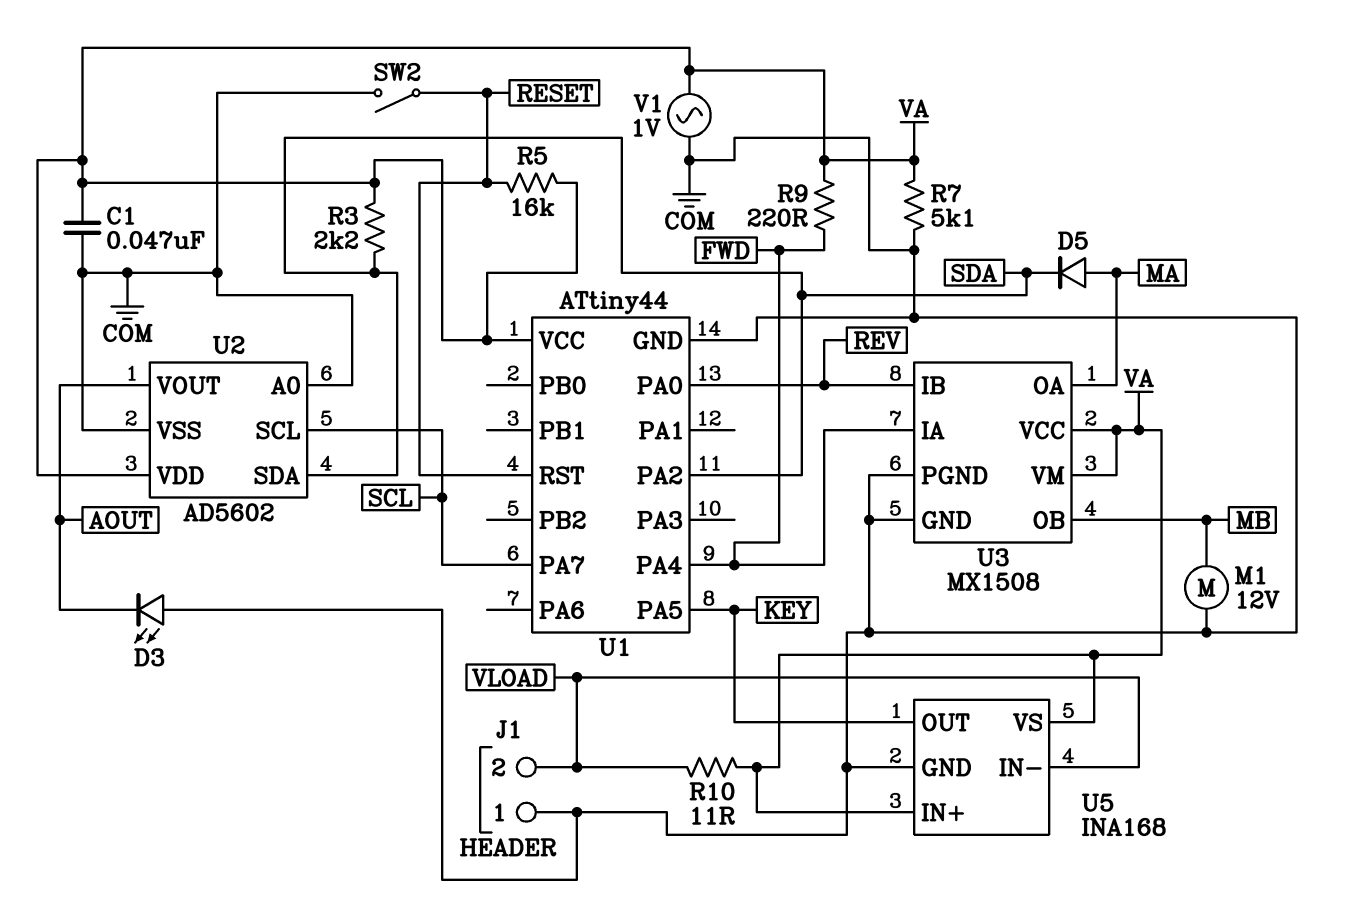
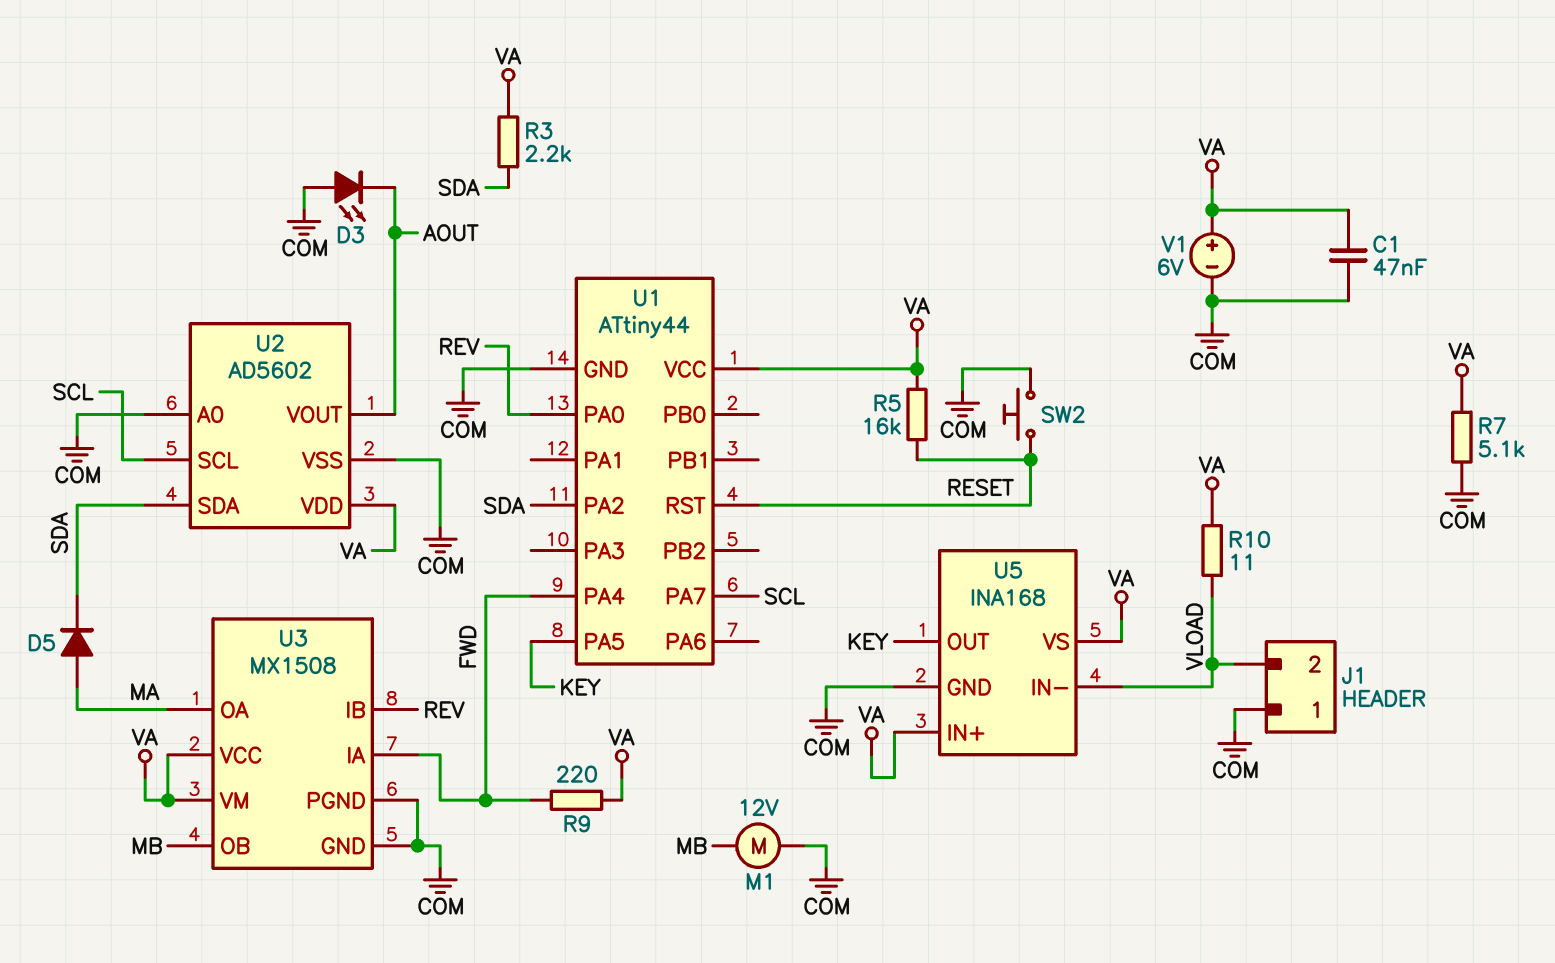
SW2: switch (COM, RESET) -> button (COM, RESET)
V1: AC 1V (COM, VA) -> 6V (plus VA, minus COM)

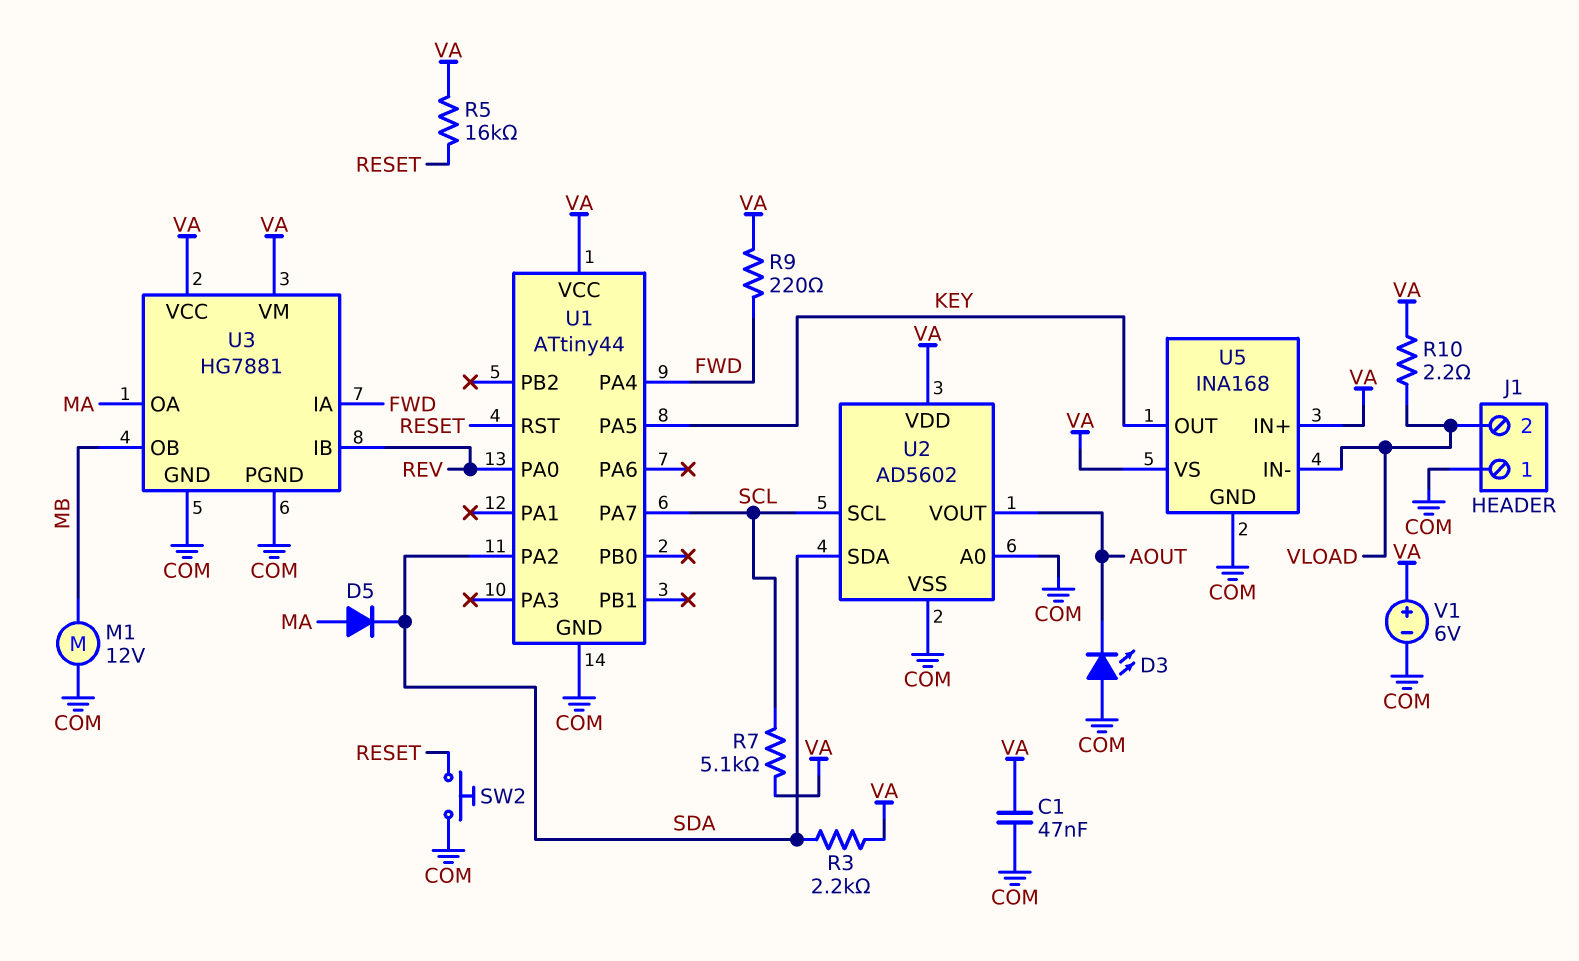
R7: 5.1k (COM, VA) -> 5.1k (SCL, VA)
R10: 11 (VA, VLOAD) -> 2.2 (VA, VLOAD)
U3: MX1508 -> HG7881

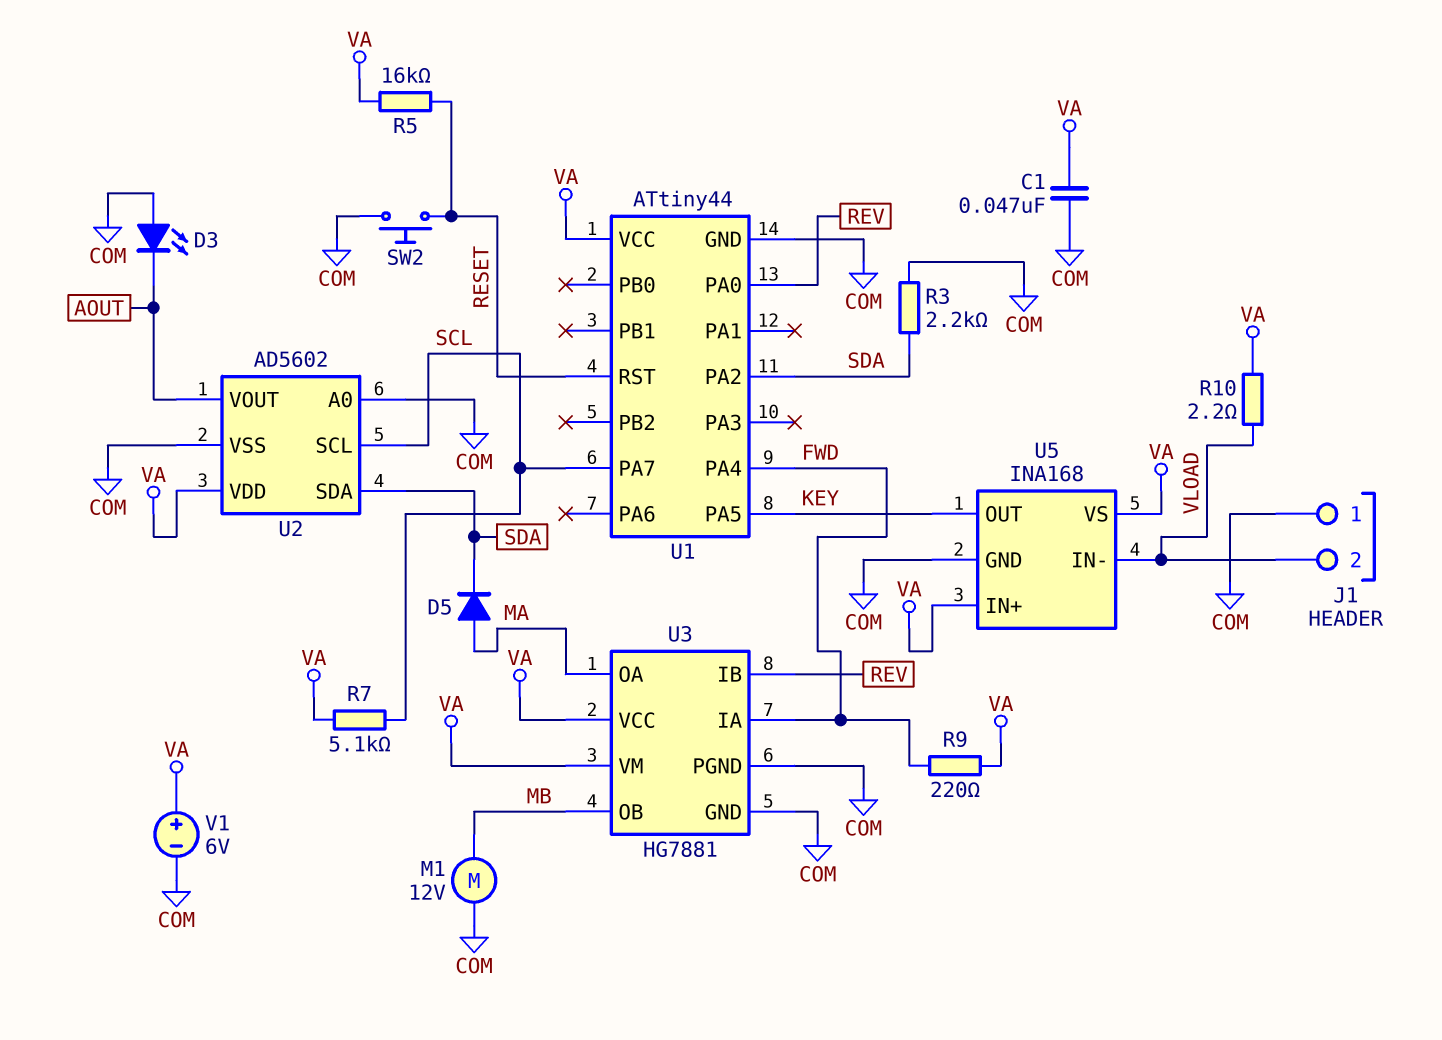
R3: 2.2k (SDA, VA) -> 2.2k (COM, SDA)

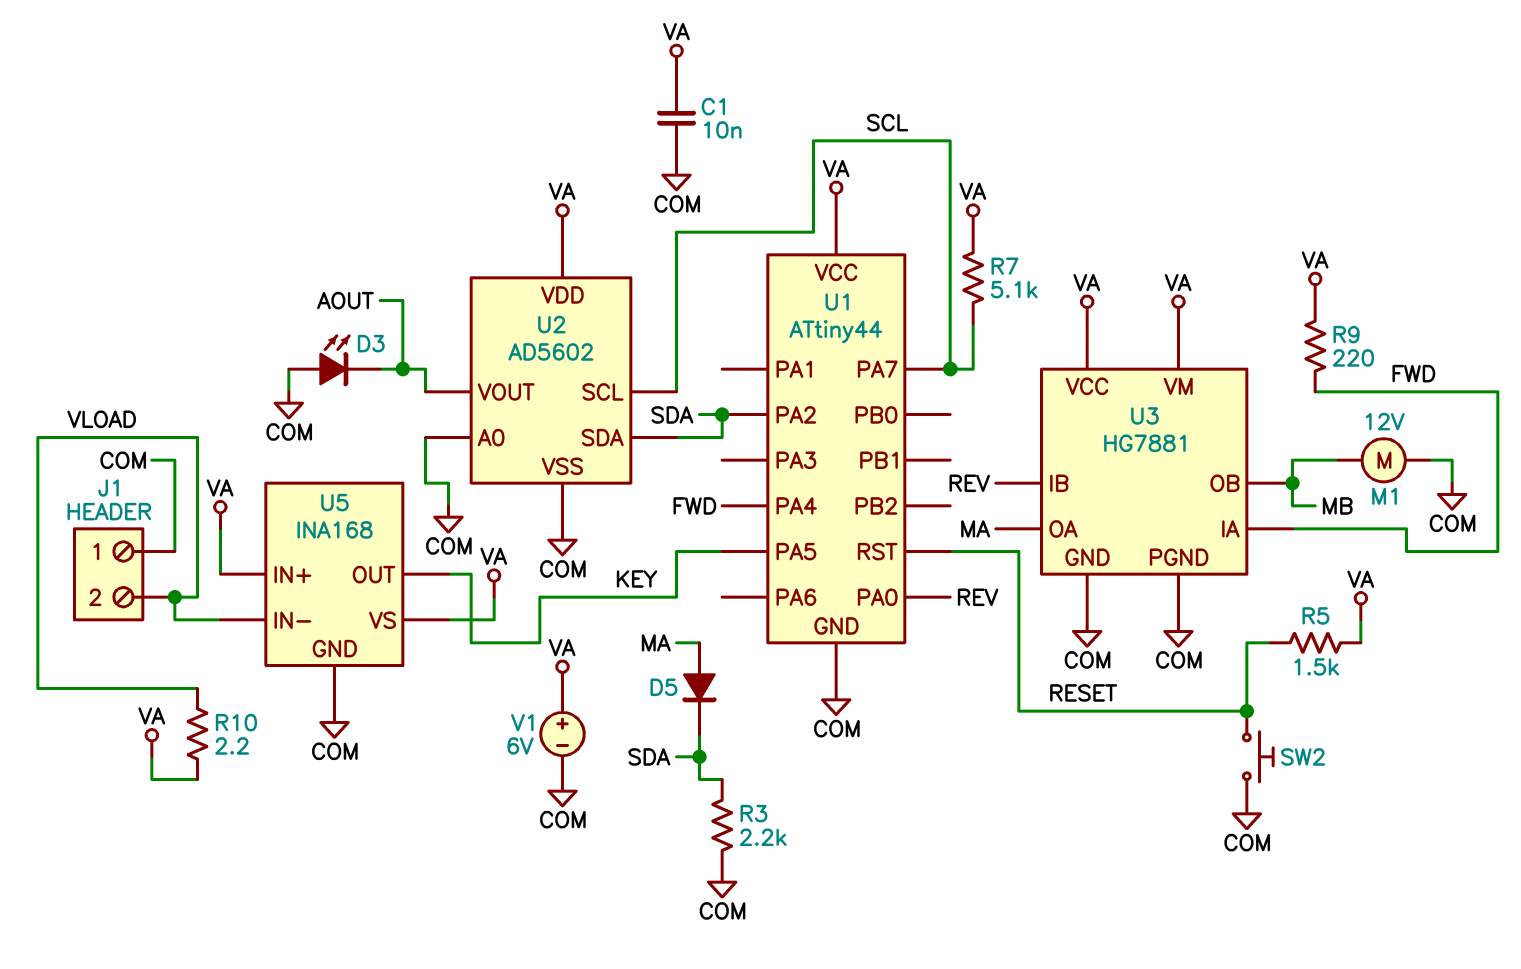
C1: 47nF (COM, VA) -> 10nF (COM, VA)
R5: 16k (RESET, VA) -> 1.5k (RESET, VA)

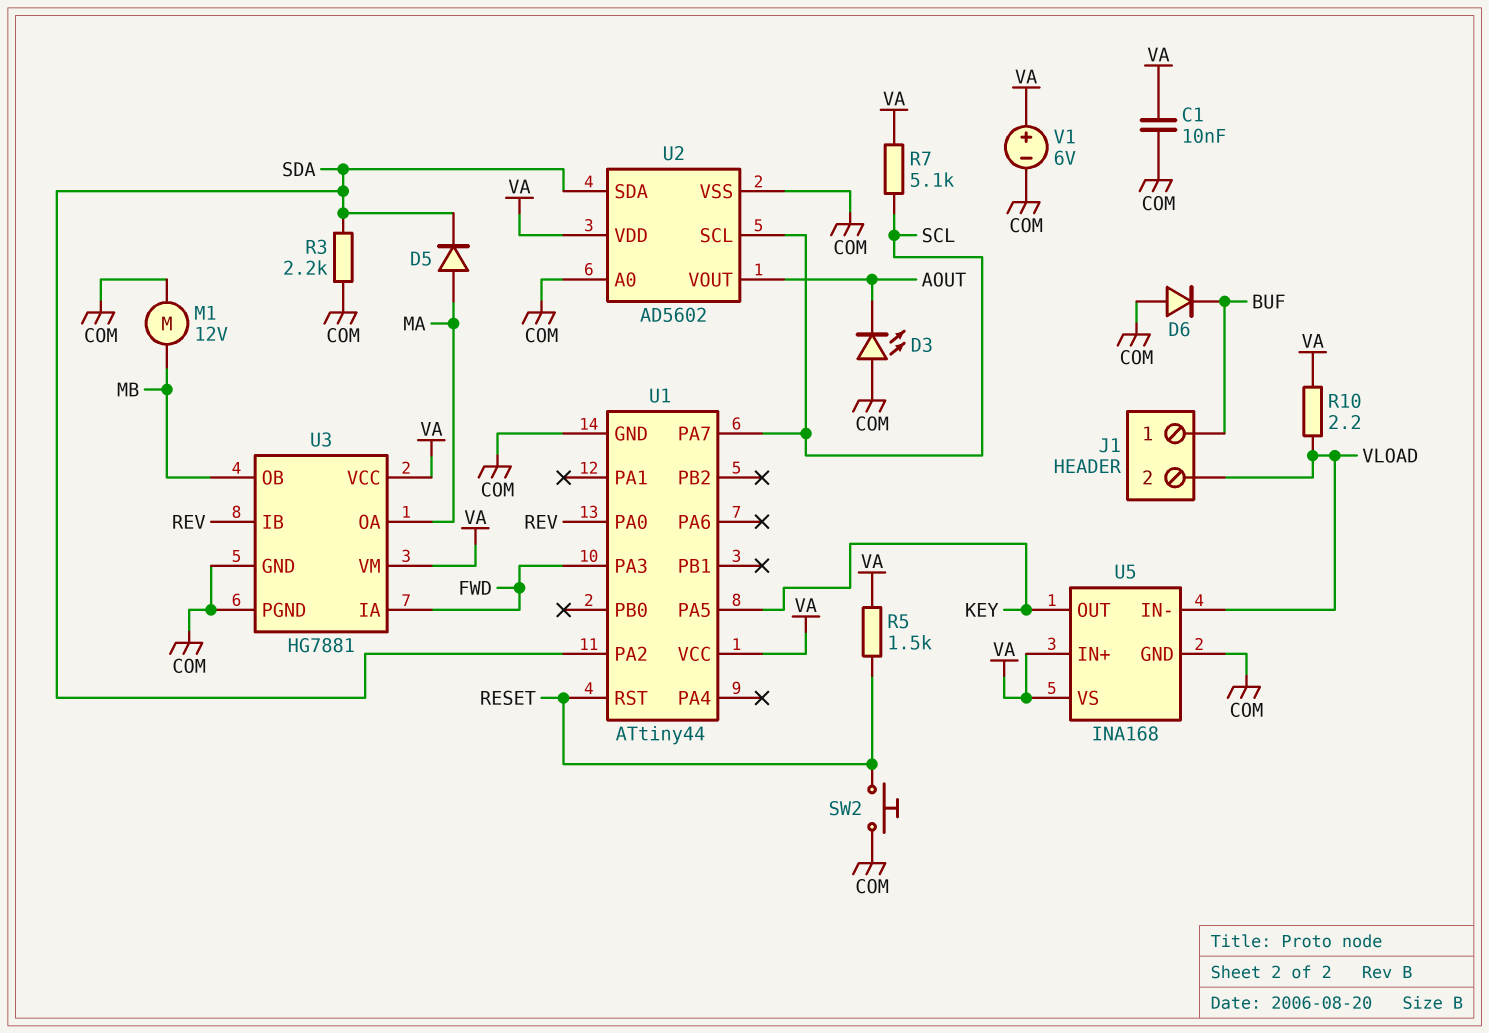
D6: none -> diode (A COM, K BUF)
J1 pin 1: COM -> BUF
R9: 220 (FWD, VA) -> none
U1 pin PA3: none -> FWD
U1 pin PA4: FWD -> none

